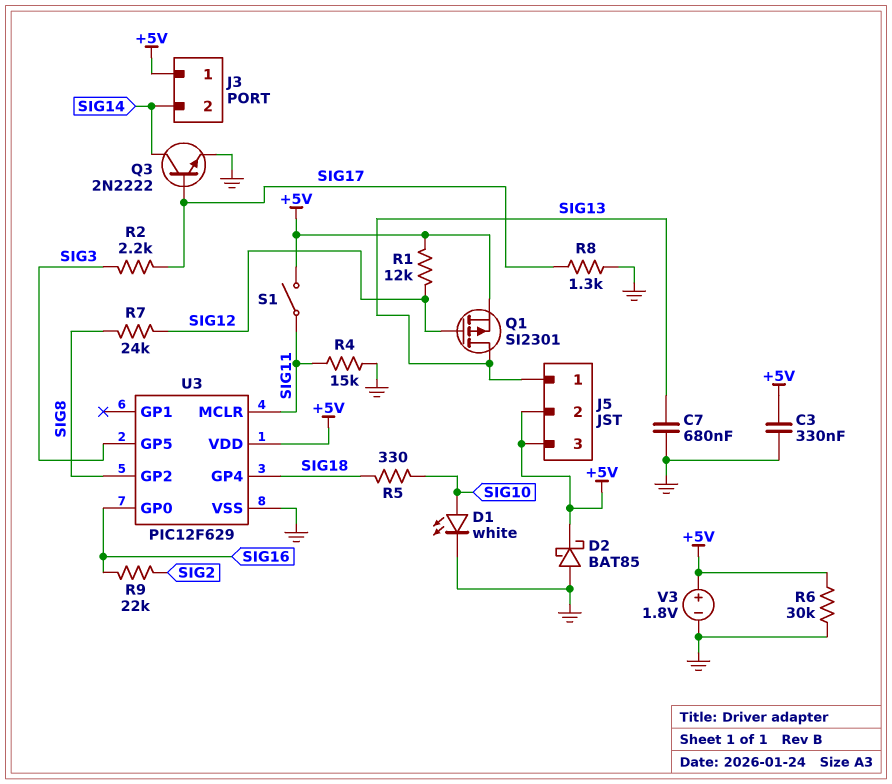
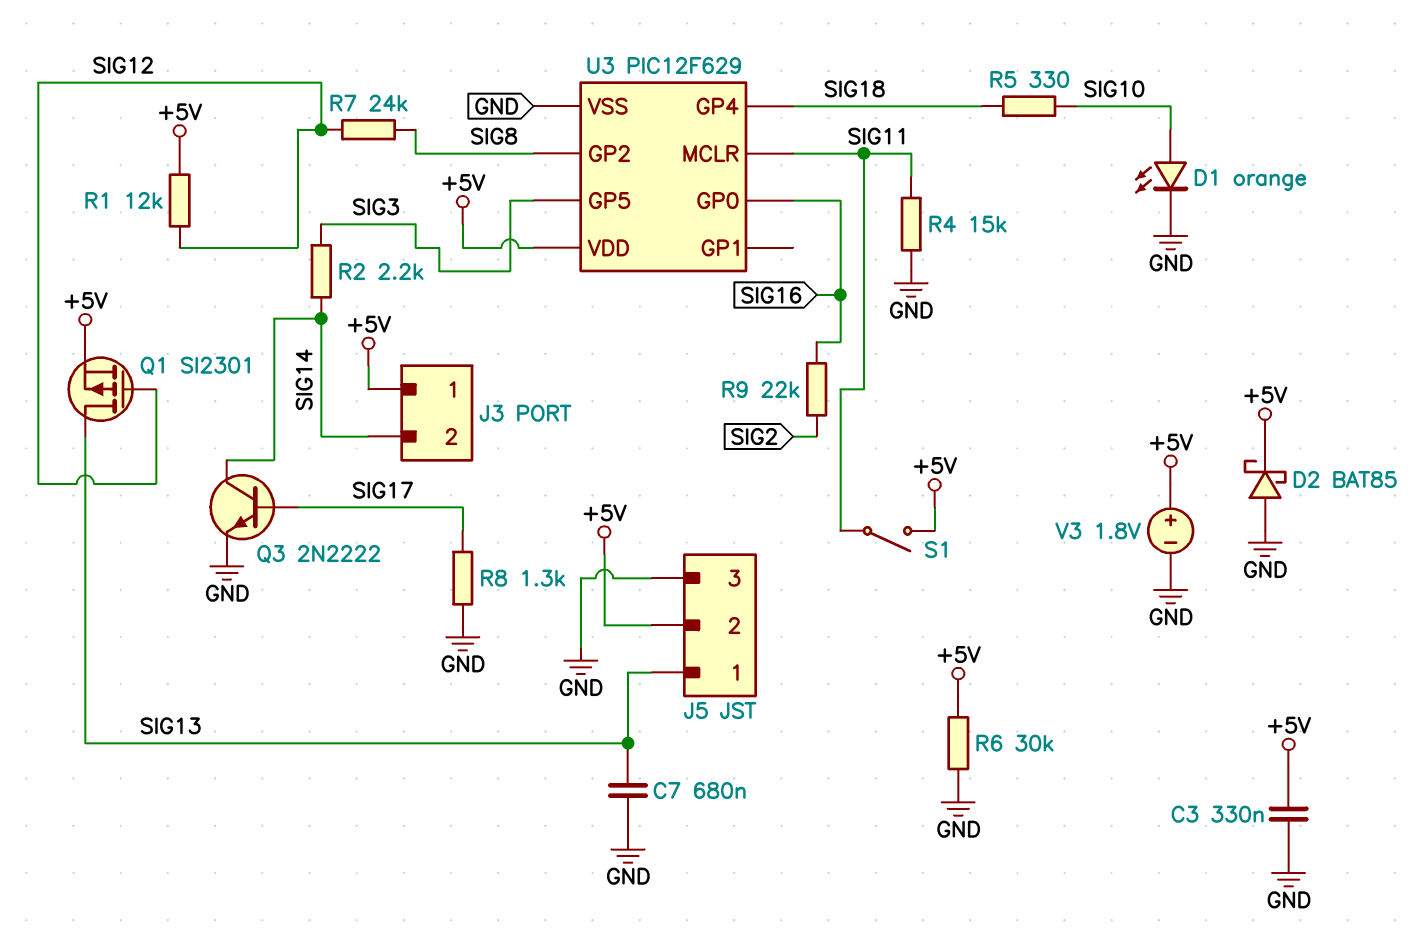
D1: LED white (A SIG10, K GND) -> LED orange (A SIG10, K GND)
J5 pin 3: +5V -> GND
R2: 2.2k (SIG3, SIG17) -> 2.2k (SIG3, SIG14)

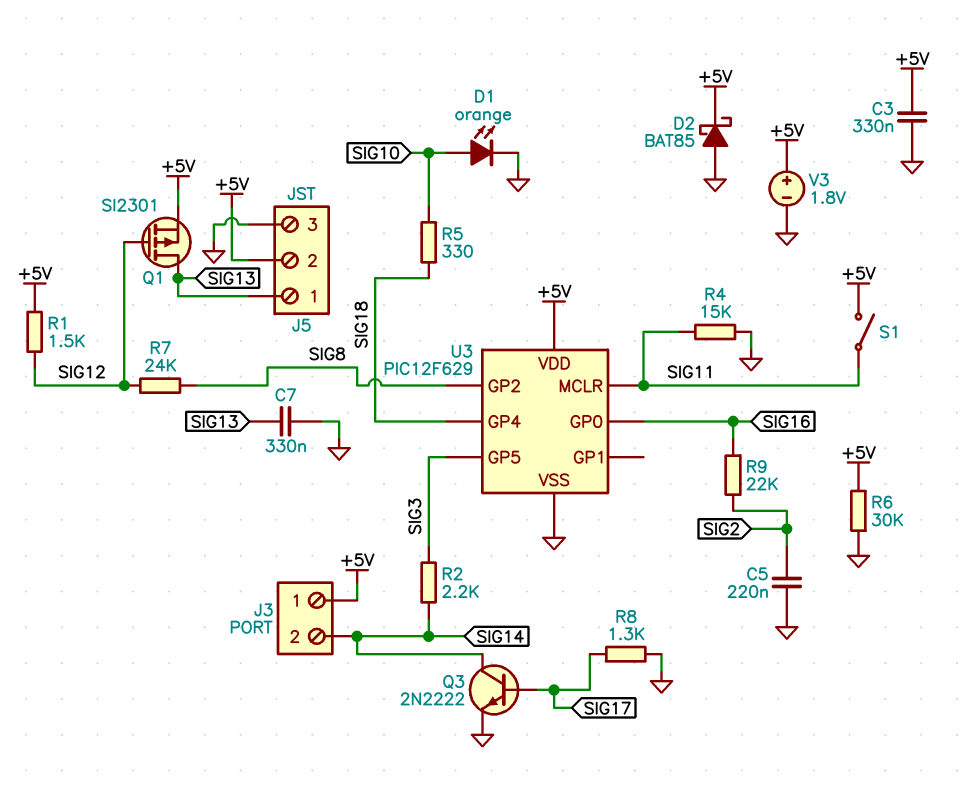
C5: none -> 220nF (GND, SIG2)
C7: 680nF (GND, SIG13) -> 330nF (GND, SIG13)
R1: 12k (+5V, SIG12) -> 1.5k (+5V, SIG12)

